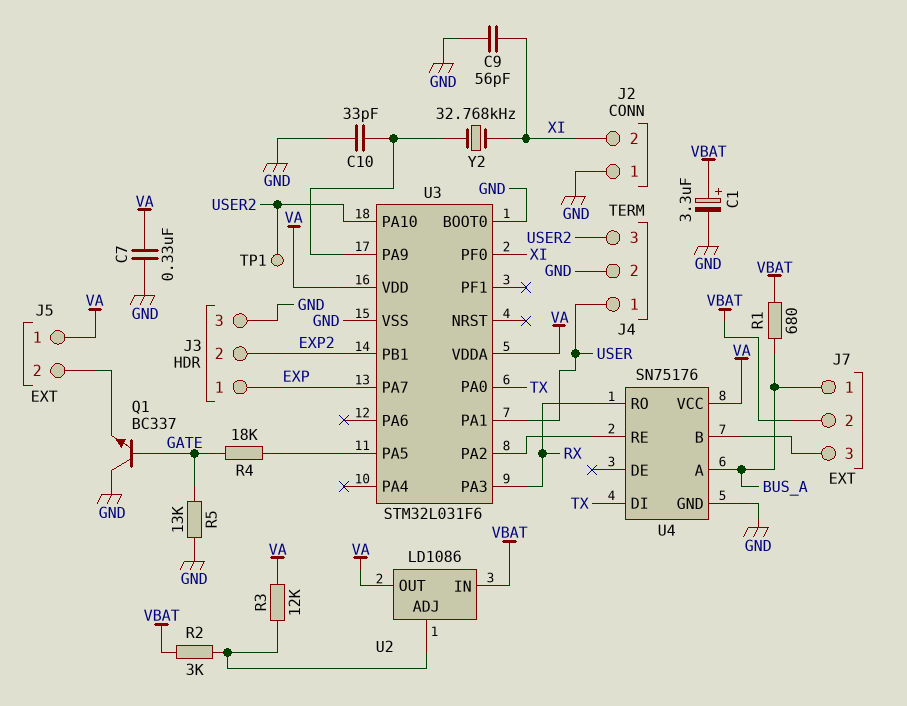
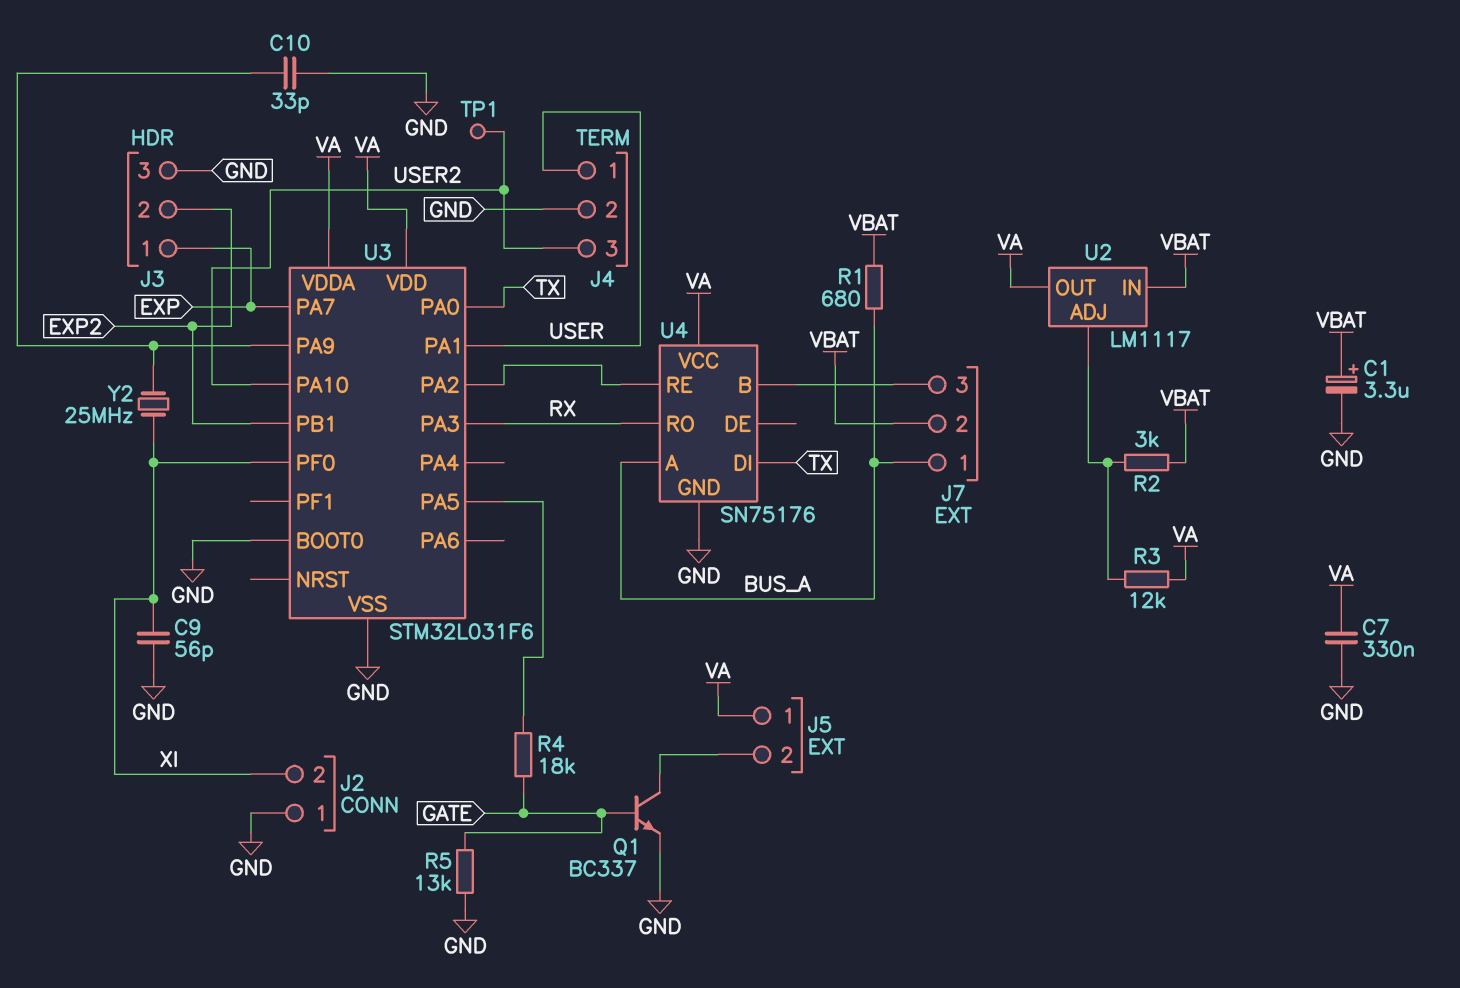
Q1: NPN BC337 (B GATE, C GND, E J5/2) -> NPN BC337 (B GATE, C J5/2, E GND)
U2: LD1086 -> LM1117
Y2: 32.768kHz (U3/PA9, XI) -> 25MHz (U3/PA9, XI)

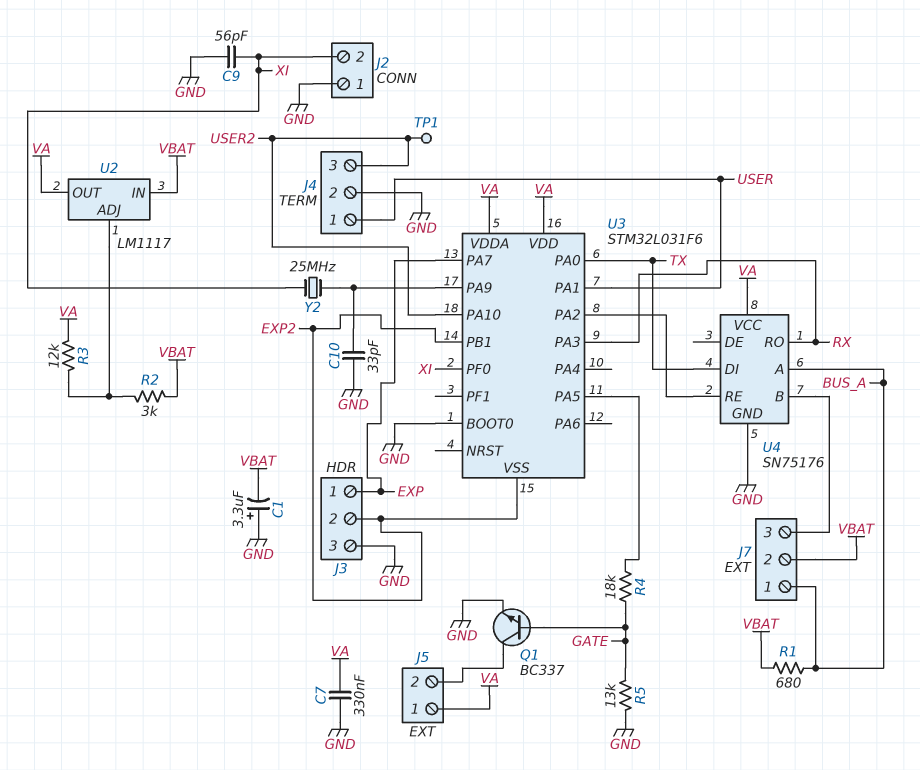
C1: 3.3uF (plus VBAT, minus GND) -> 3.3uF (plus GND, minus VBAT)
U3 pin VSS: GND -> EXP2

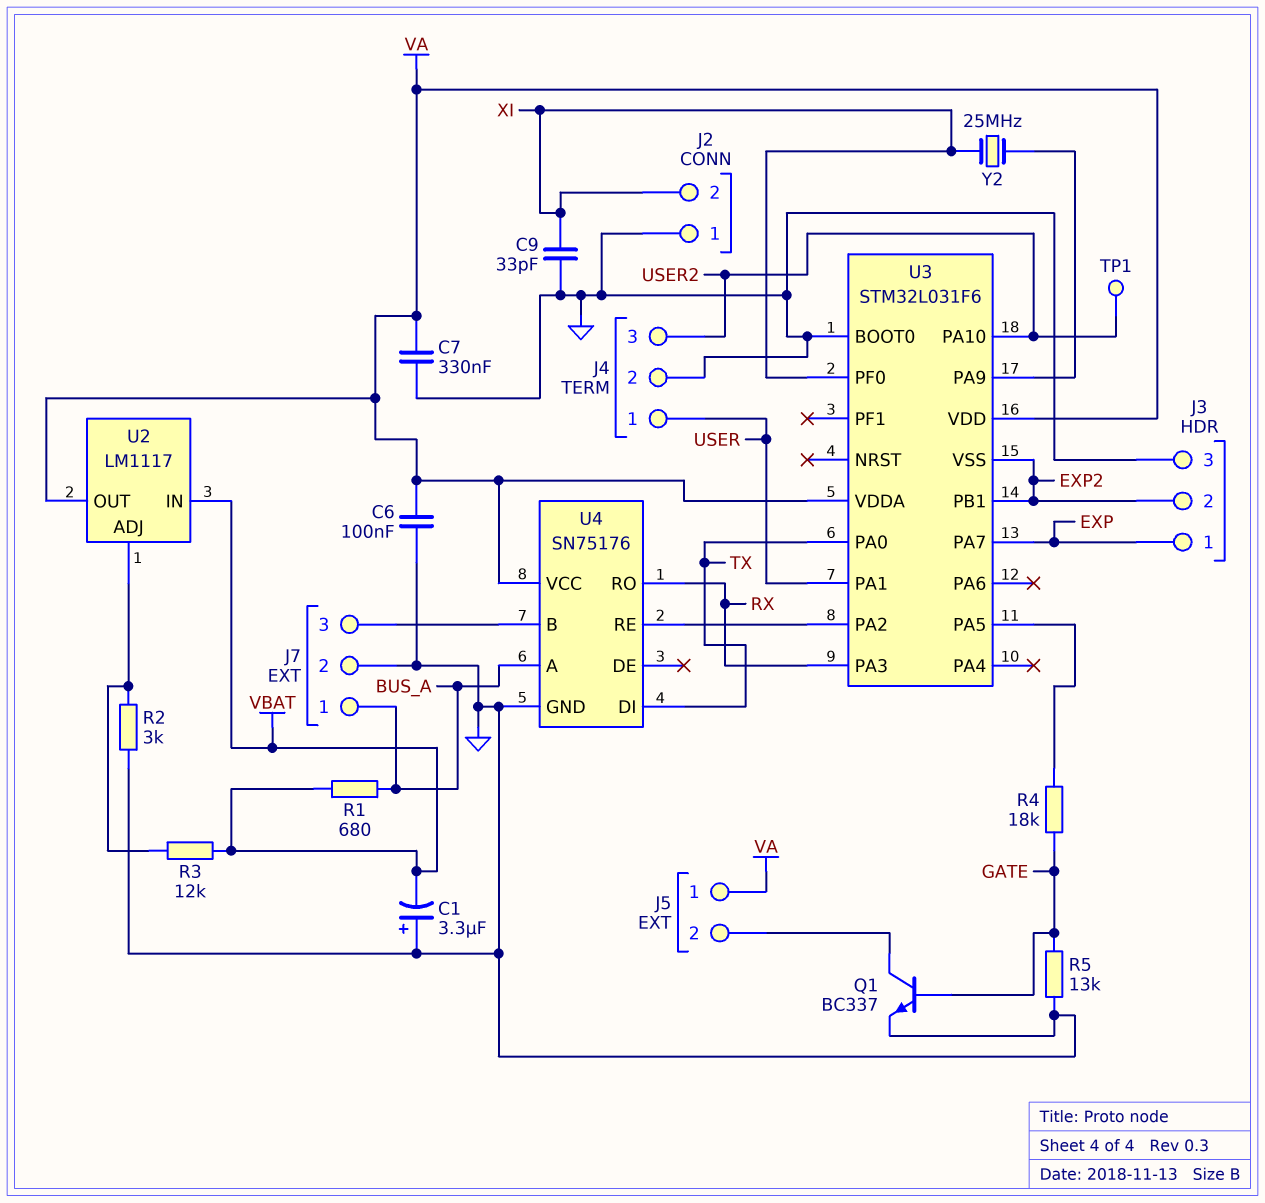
C6: none -> 100nF (GND, VA)
C9: 56pF (GND, XI) -> 33pF (GND, XI)
C10: 33pF (GND, U3/PA9) -> none
J7 pin 2: VBAT -> GND
R2: 3k (U2/ADJ, VBAT) -> 3k (GND, U2/ADJ)
R3: 12k (U2/ADJ, VA) -> 12k (U2/ADJ, VBAT)

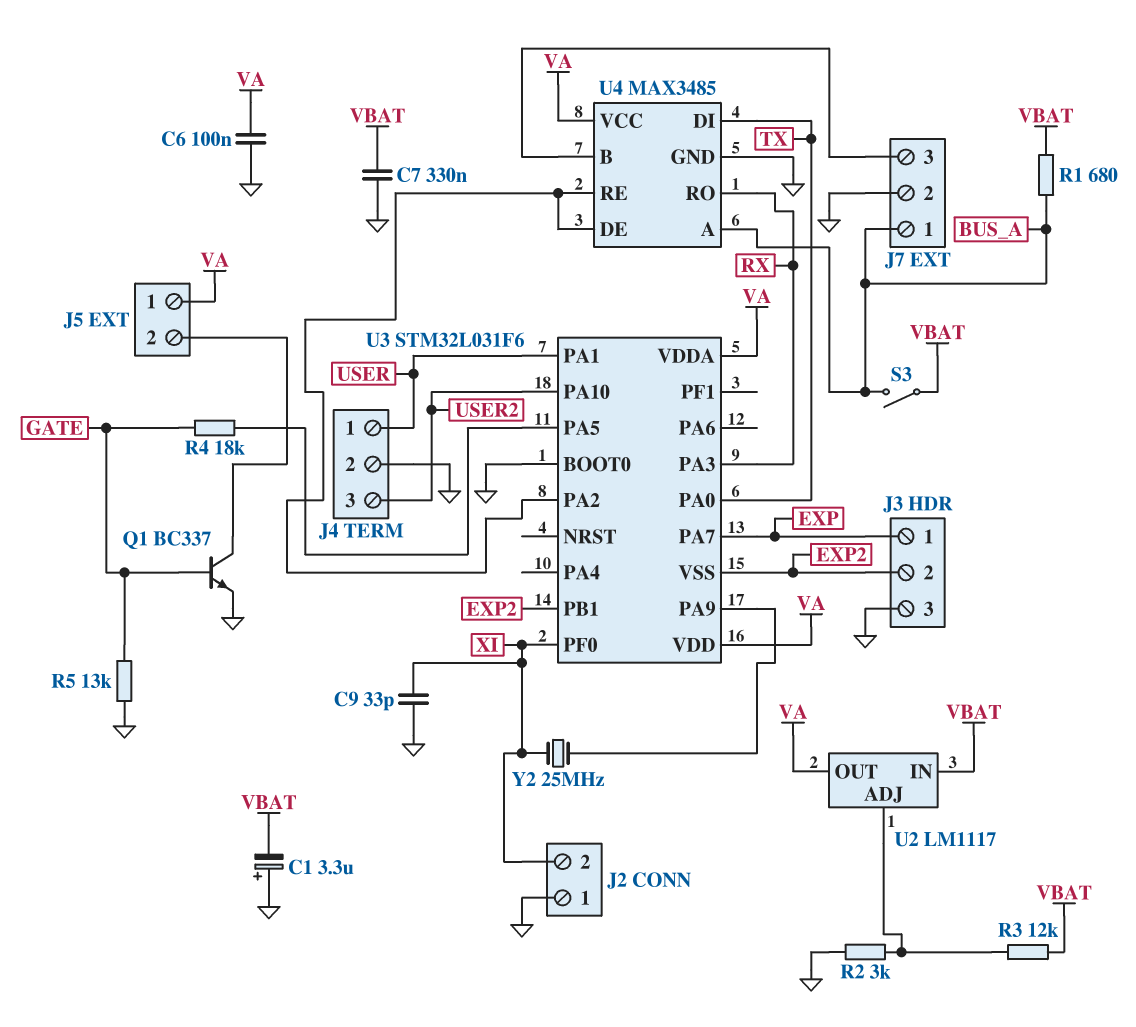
C7: 330nF (GND, VA) -> 330nF (GND, VBAT)
S3: none -> switch (BUS_A, VBAT)
TP1: test point (USER2) -> none
U4: SN75176 -> MAX3485
U4 pin DE: none -> U3/PA2

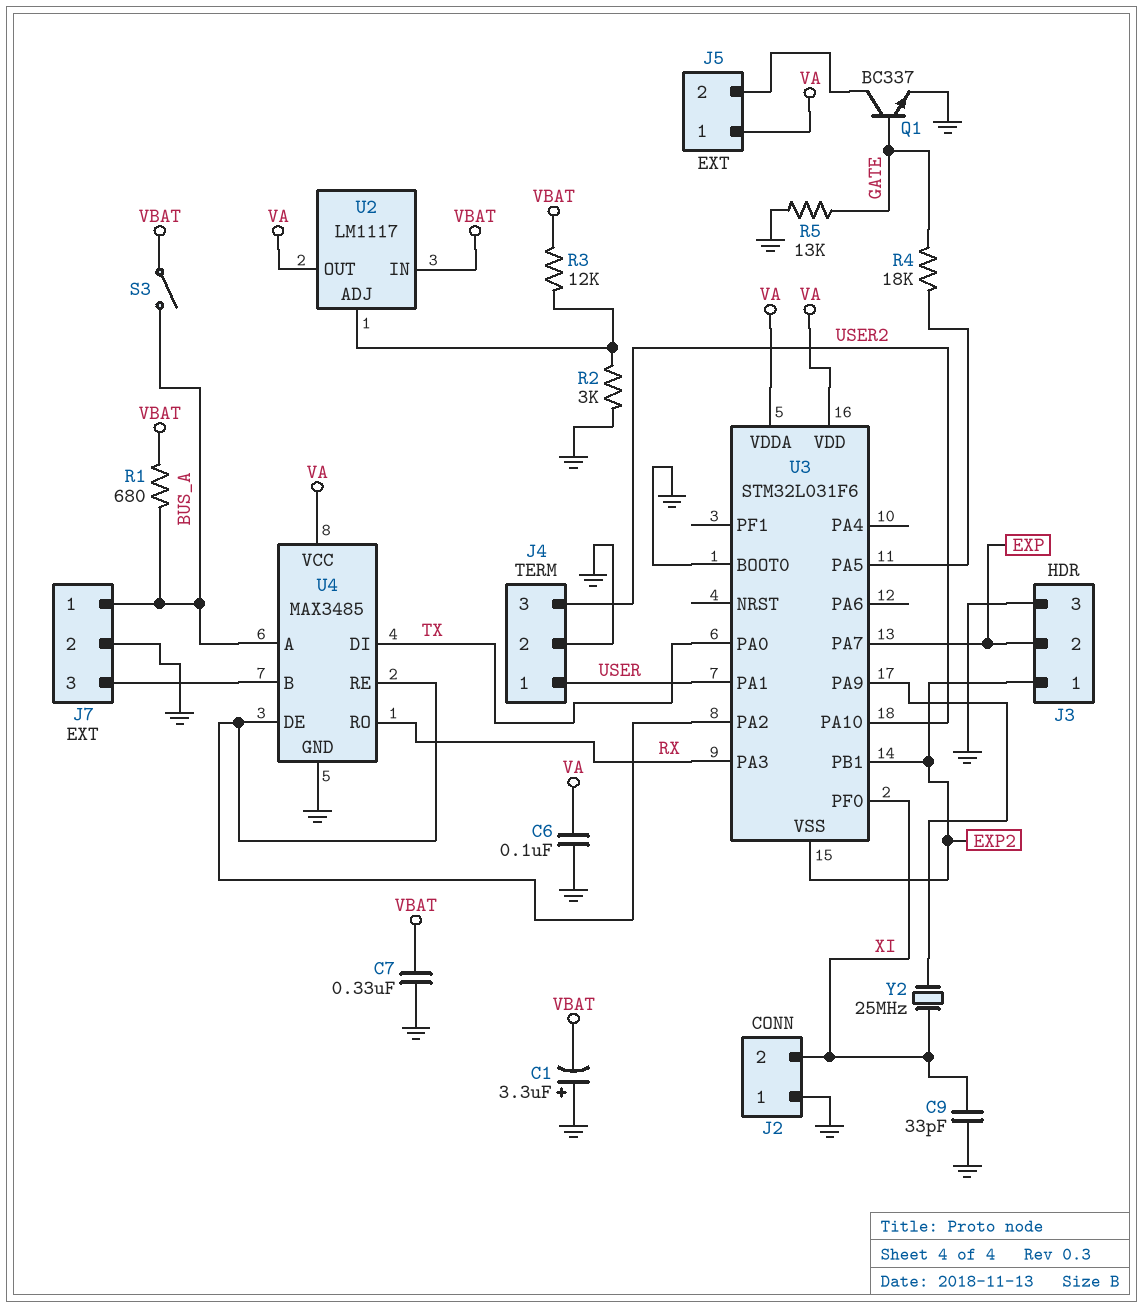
J3 pin 1: EXP -> EXP2
J3 pin 2: EXP2 -> EXP

